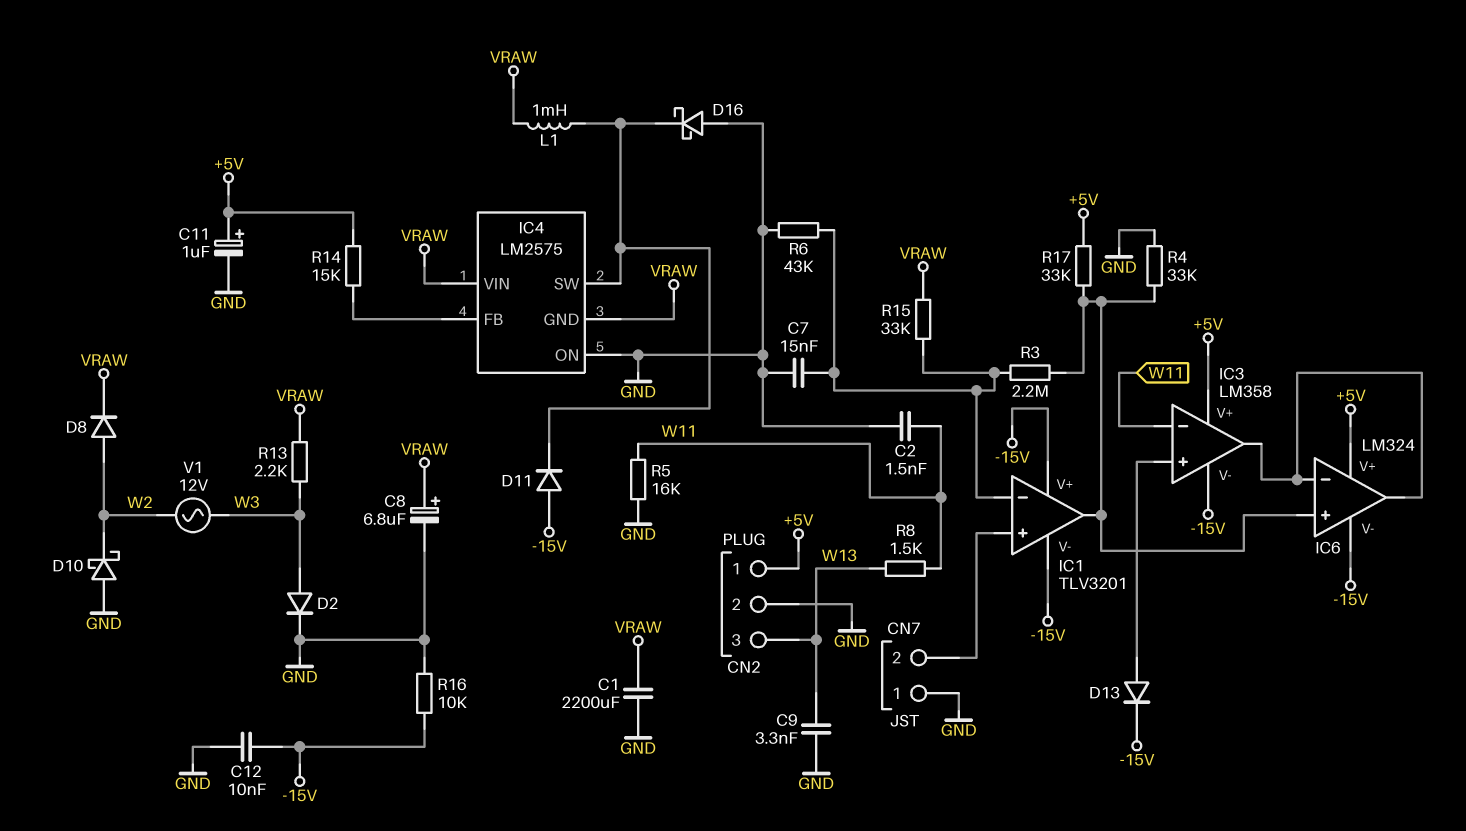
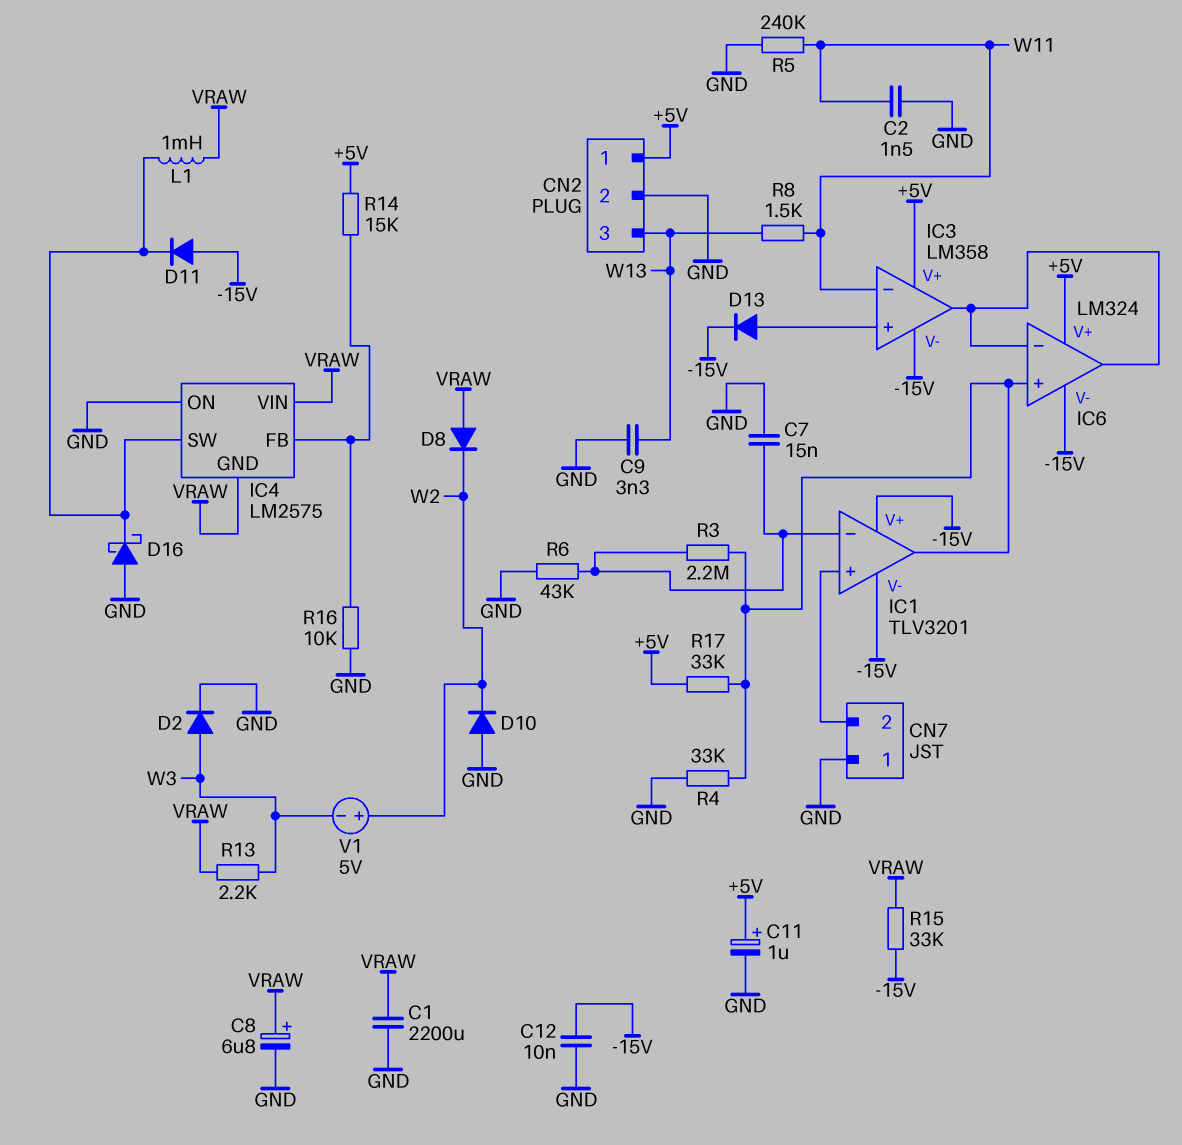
D8: diode (A W2, K VRAW) -> diode (A VRAW, K W2)
D10: schottky (A GND, K W2) -> diode (A GND, K W2)
R5: 16k (GND, W11) -> 240k (GND, W11)
R15: 33k (IC1/in-, VRAW) -> 33k (-15V, VRAW)
R16: 10k (-15V, GND) -> 10k (GND, IC4/FB)
V1: AC 12V (W2, W3) -> 5V (plus W2, minus W3)

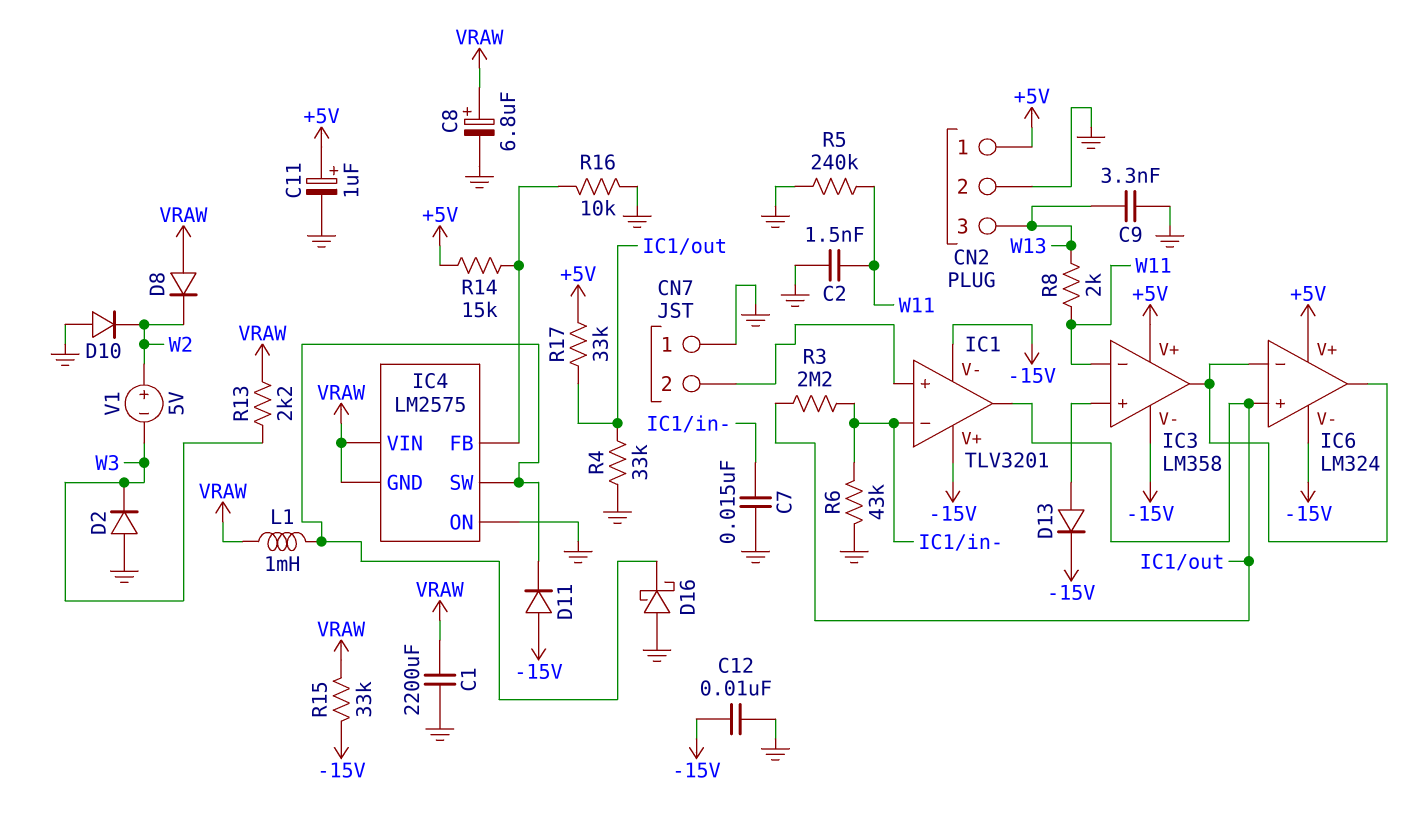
D2: diode (A W3, K GND) -> diode (A GND, K W3)
R8: 1.5k (W11, W13) -> 2k (W11, W13)

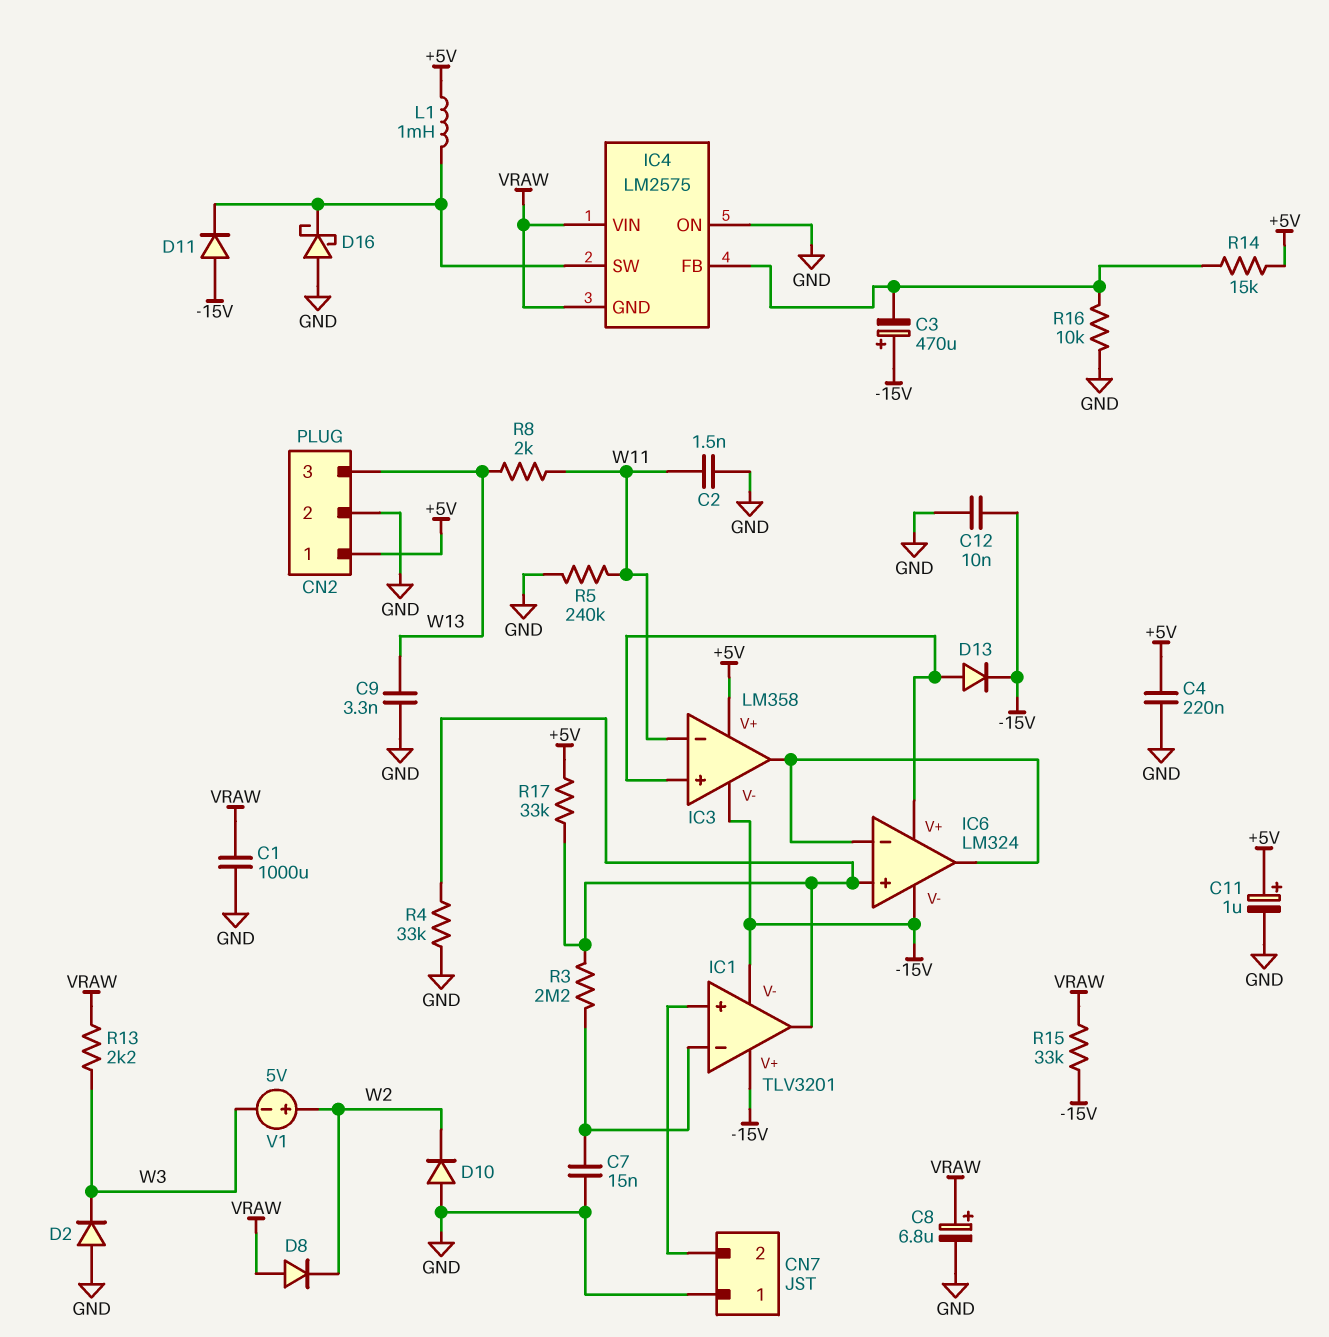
C1: 2200uF (GND, VRAW) -> 1000uF (GND, VRAW)
C3: none -> 470uF (plus -15V, minus IC4/FB)
C4: none -> 220nF (+5V, GND)
IC6 pin V+: +5V -> IC3/in+
L1: 1mH (IC4/SW, VRAW) -> 1mH (+5V, IC4/SW)
R6: 43k (GND, IC1/in-) -> none

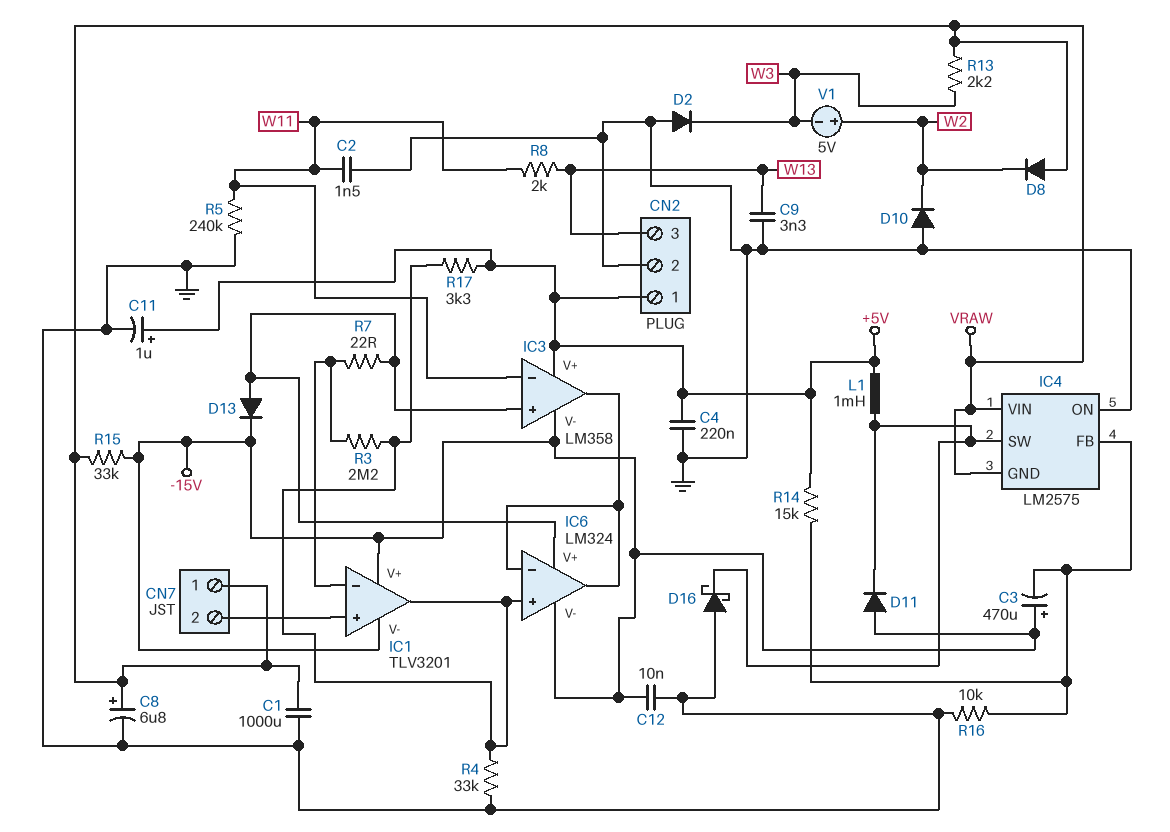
C7: 15nF (GND, IC1/in-) -> none
CN7 pin 1: GND -> VRAW
R7: none -> 22 (IC1/in-, IC3/in+)
R17: 33k (+5V, IC1/out) -> 3.3k (+5V, IC1/out)

